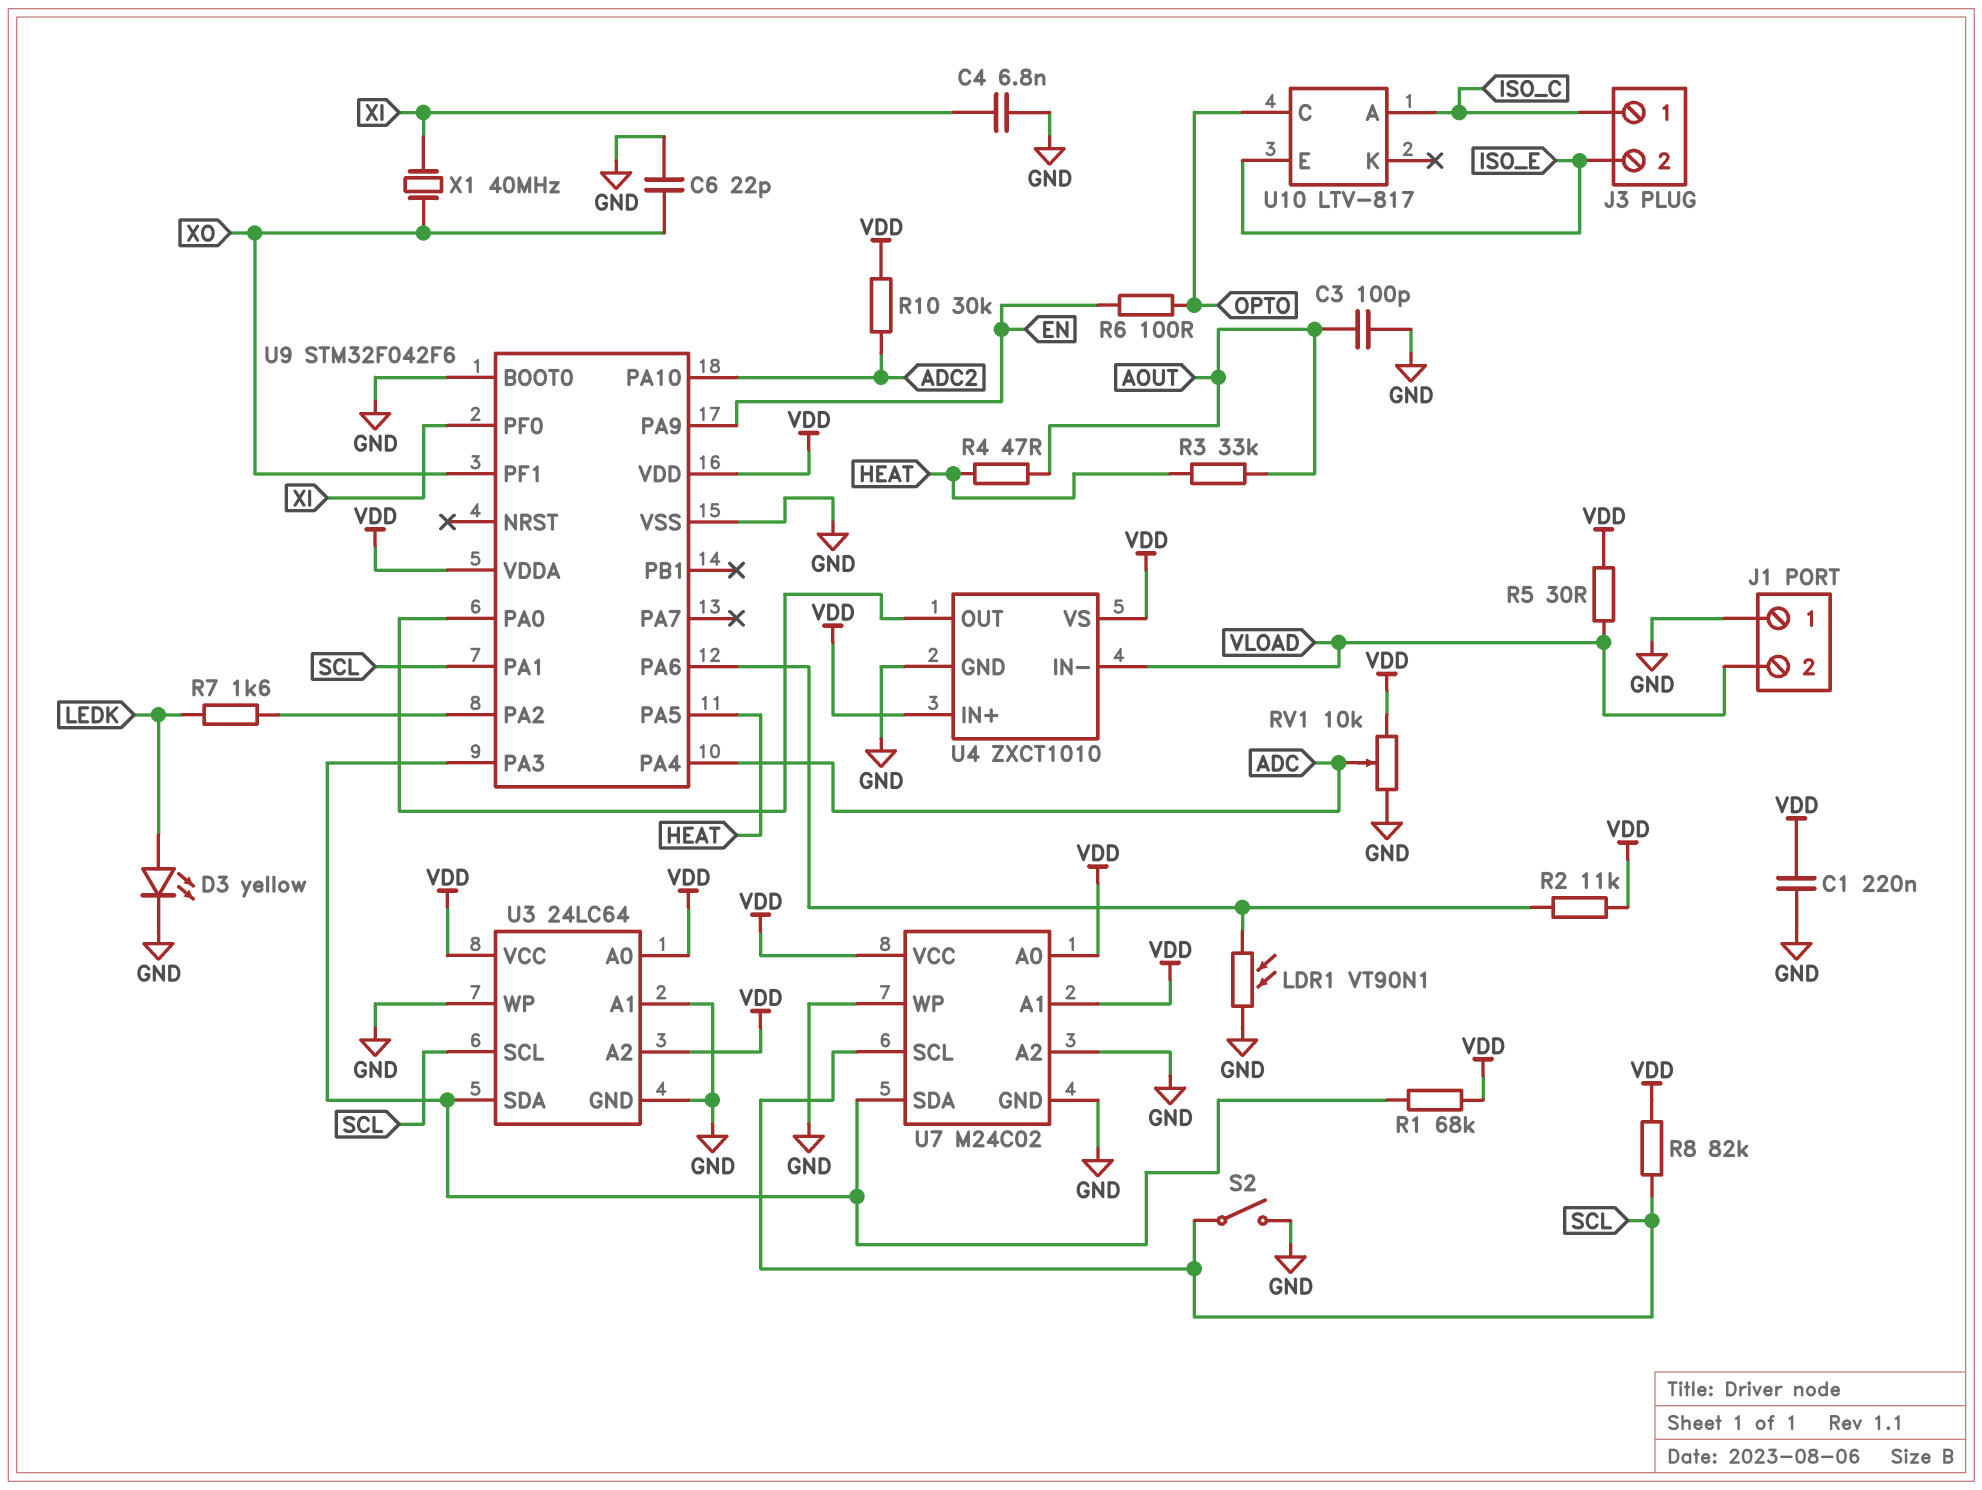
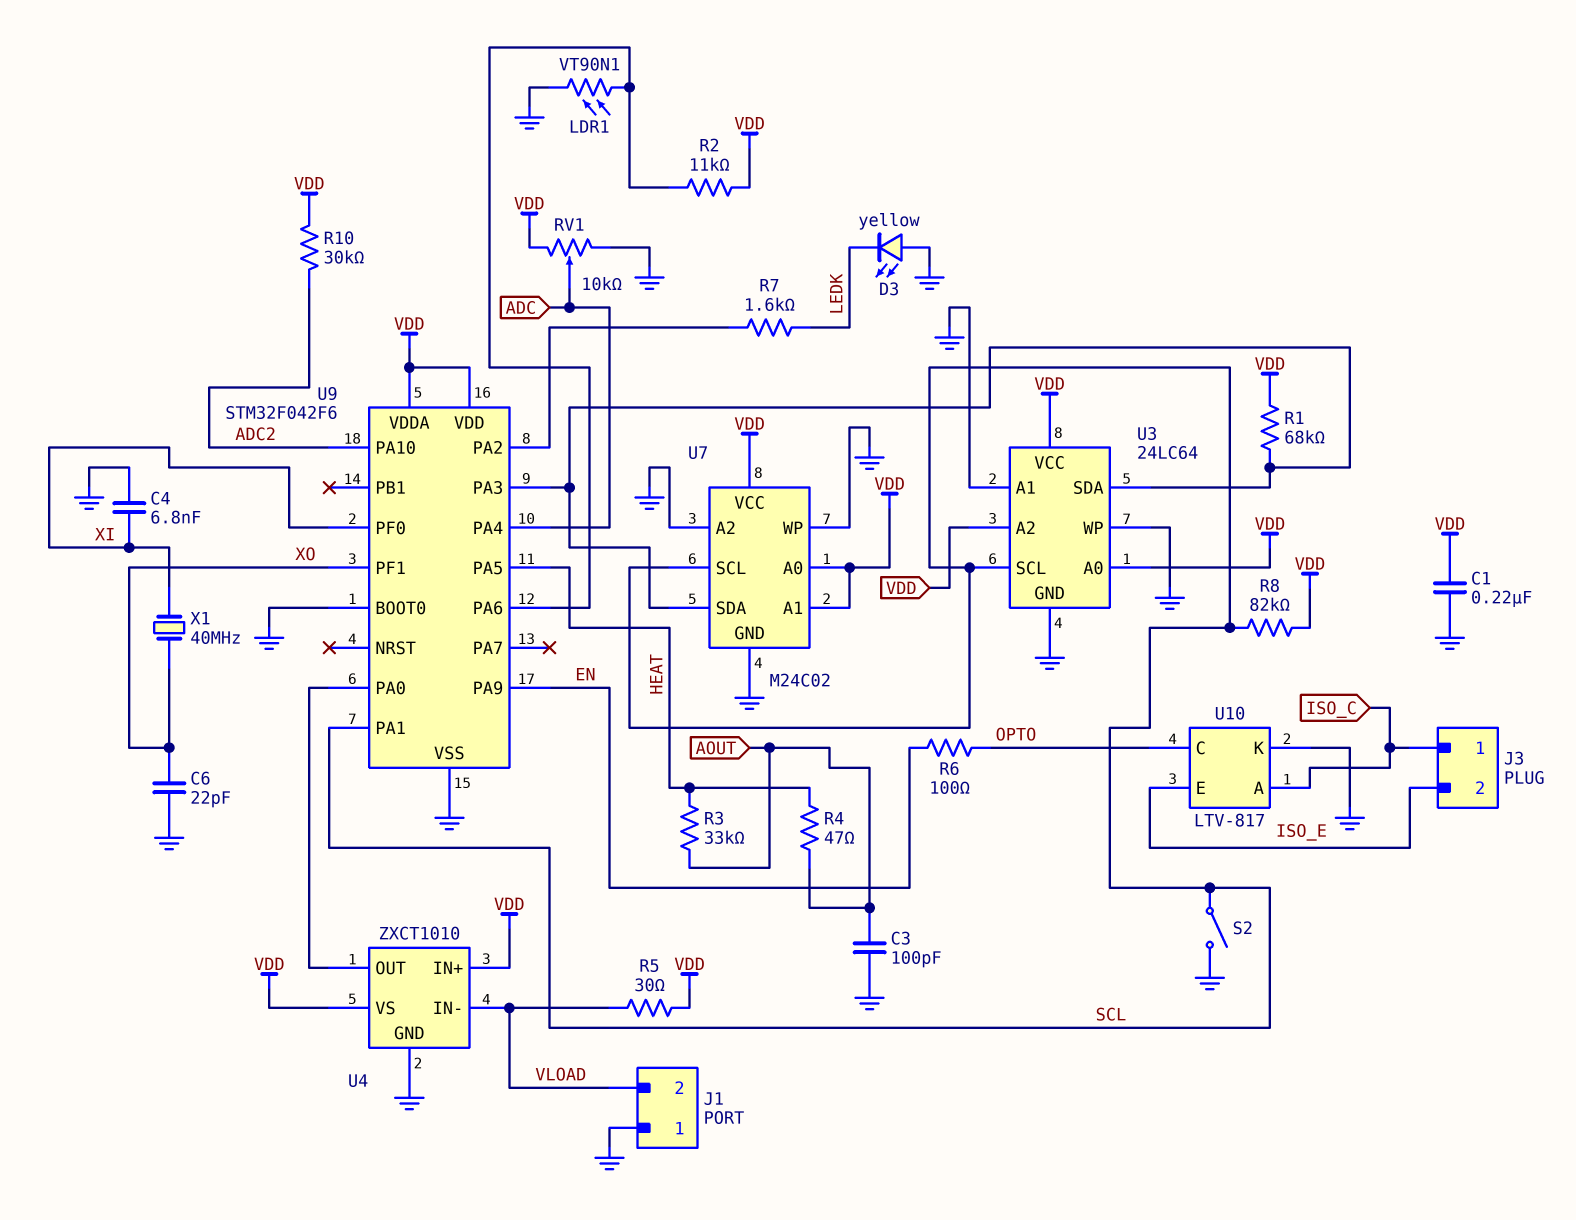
D3: LED yellow (A LEDK, K GND) -> LED yellow (A GND, K LEDK)
U10 pin K: none -> GND

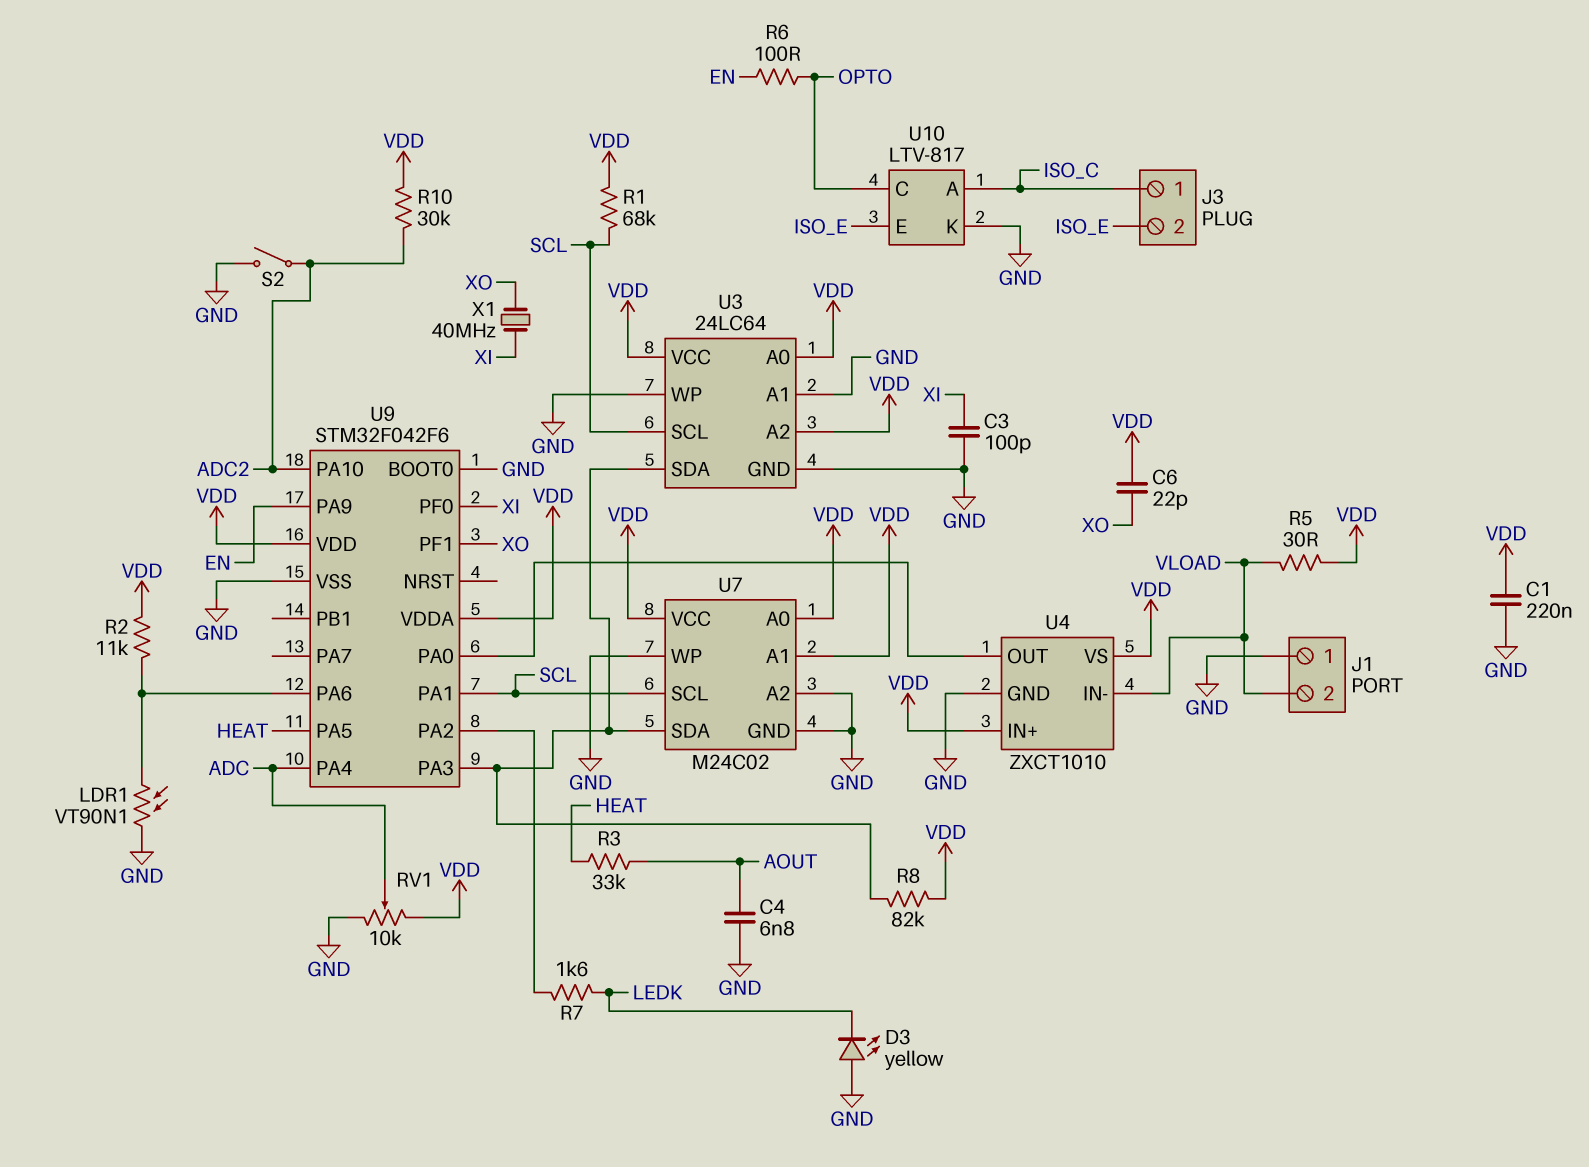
C3: 100pF (AOUT, GND) -> 100pF (GND, XI)
C4: 6.8nF (GND, XI) -> 6.8nF (AOUT, GND)
C6: 22pF (GND, XO) -> 22pF (VDD, XO)
R1: 68k (U3/SDA, VDD) -> 68k (SCL, VDD)
R4: 47 (AOUT, HEAT) -> none
R8: 82k (SCL, VDD) -> 82k (U3/SDA, VDD)
S2: switch (GND, SCL) -> switch (ADC2, GND)

